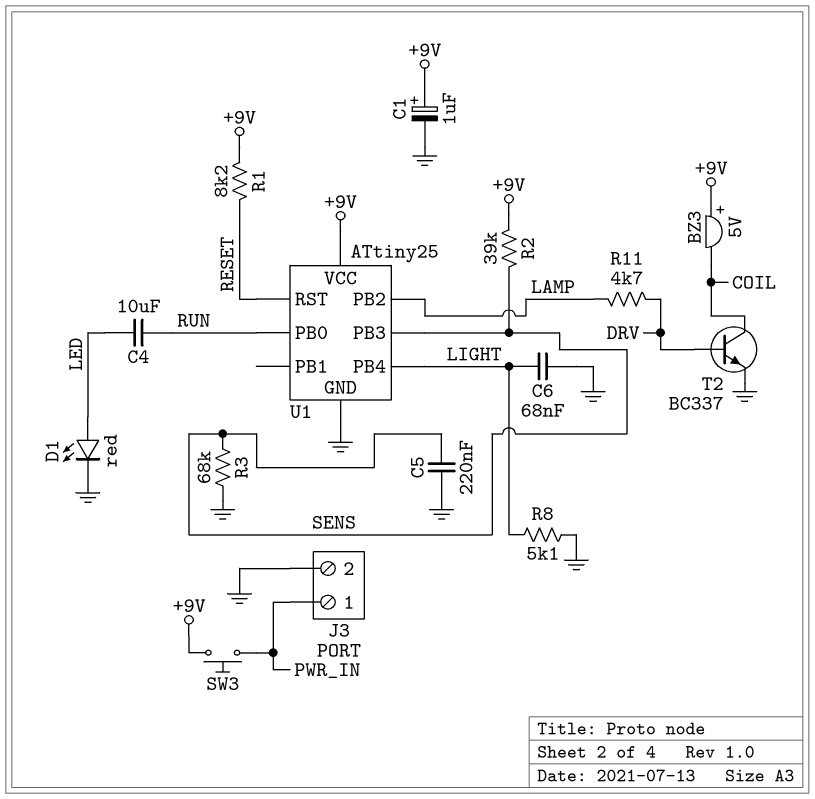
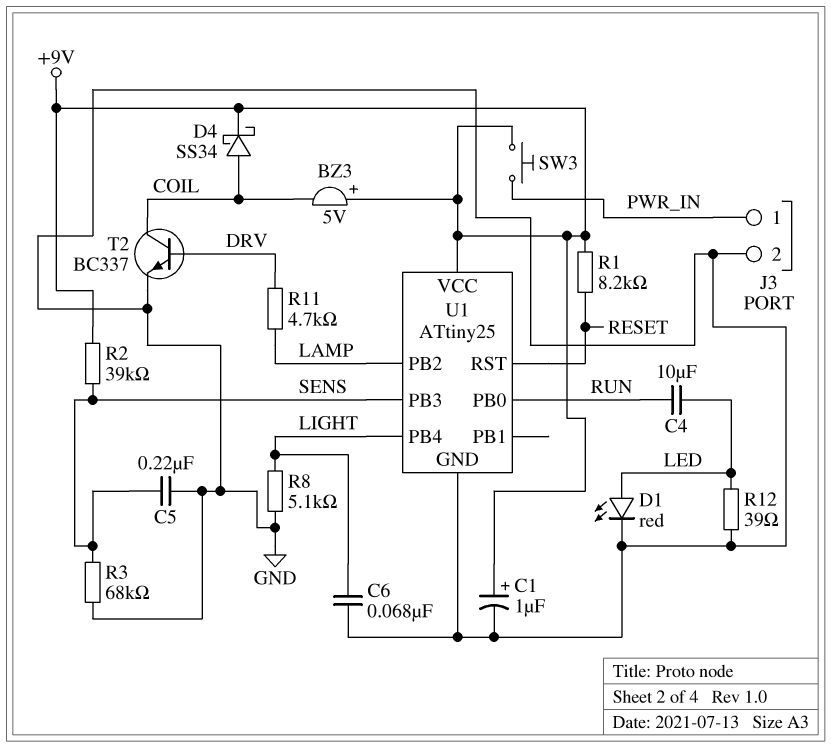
D4: none -> schottky SS34 (A COIL, K +9V)
R12: none -> 39 (GND, LED)

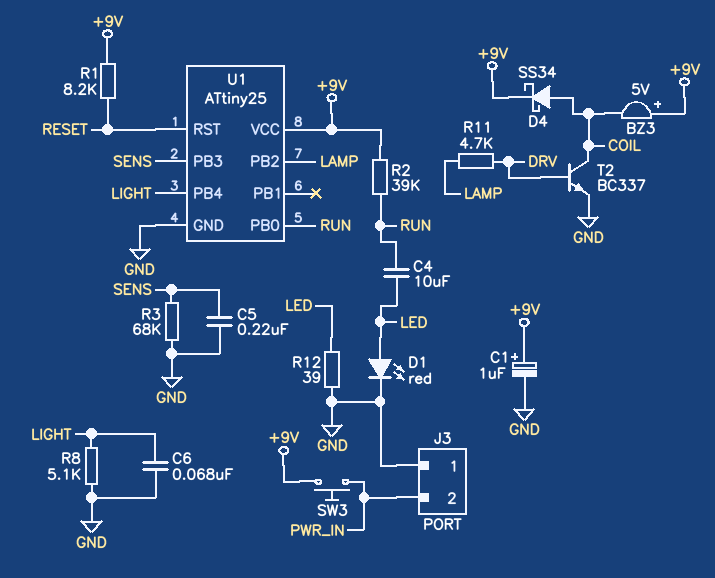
J3 pin 1: PWR_IN -> GND
J3 pin 2: GND -> PWR_IN
R2: 39k (+9V, SENS) -> 39k (+9V, RUN)

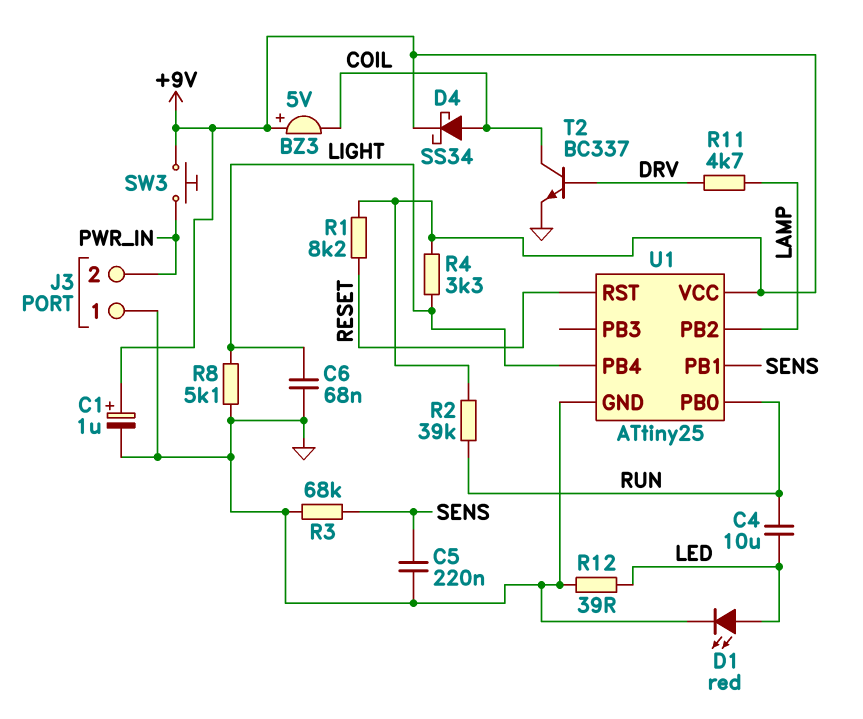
R4: none -> 3.3k (+9V, LIGHT)
U1 pin PB1: none -> SENS
U1 pin PB3: SENS -> none

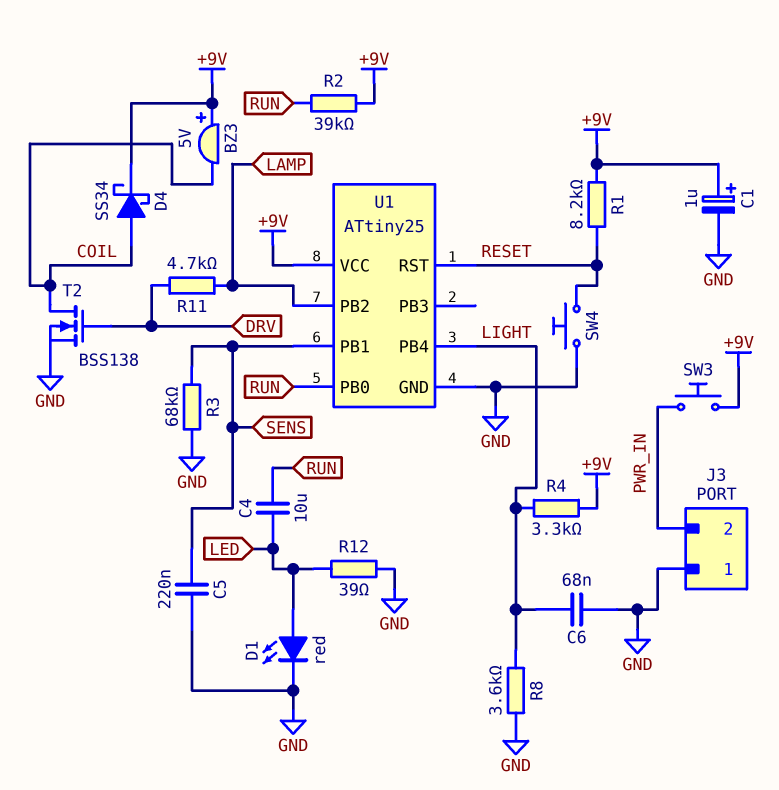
R8: 5.1k (GND, LIGHT) -> 3.6k (GND, LIGHT)
SW4: none -> button (GND, RESET)
T2: NPN BC337 (B DRV, C COIL, E GND) -> NMOS BSS138 (G DRV, D COIL, S GND)

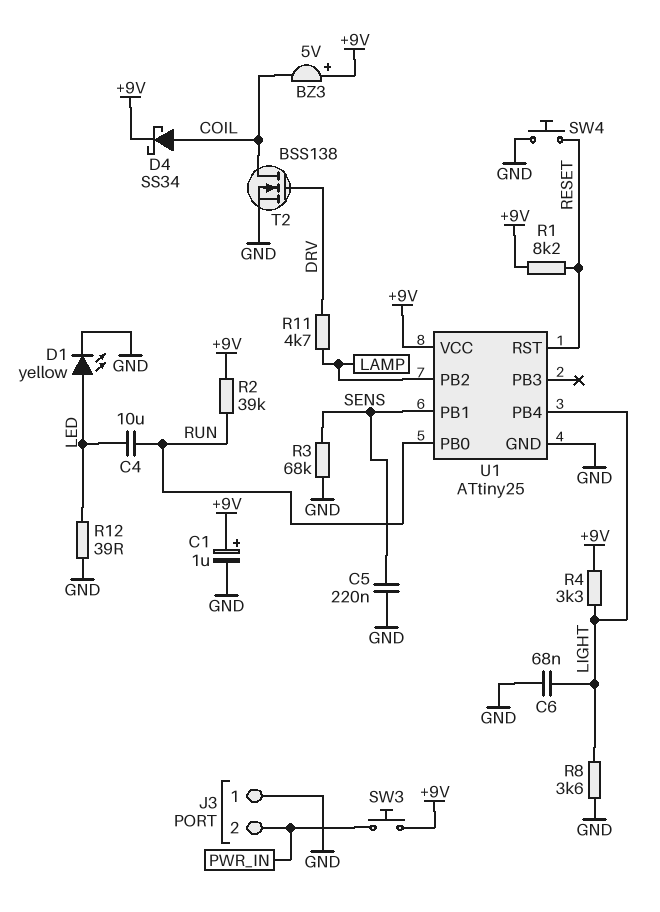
D1: LED red (A LED, K GND) -> LED yellow (A LED, K GND)

